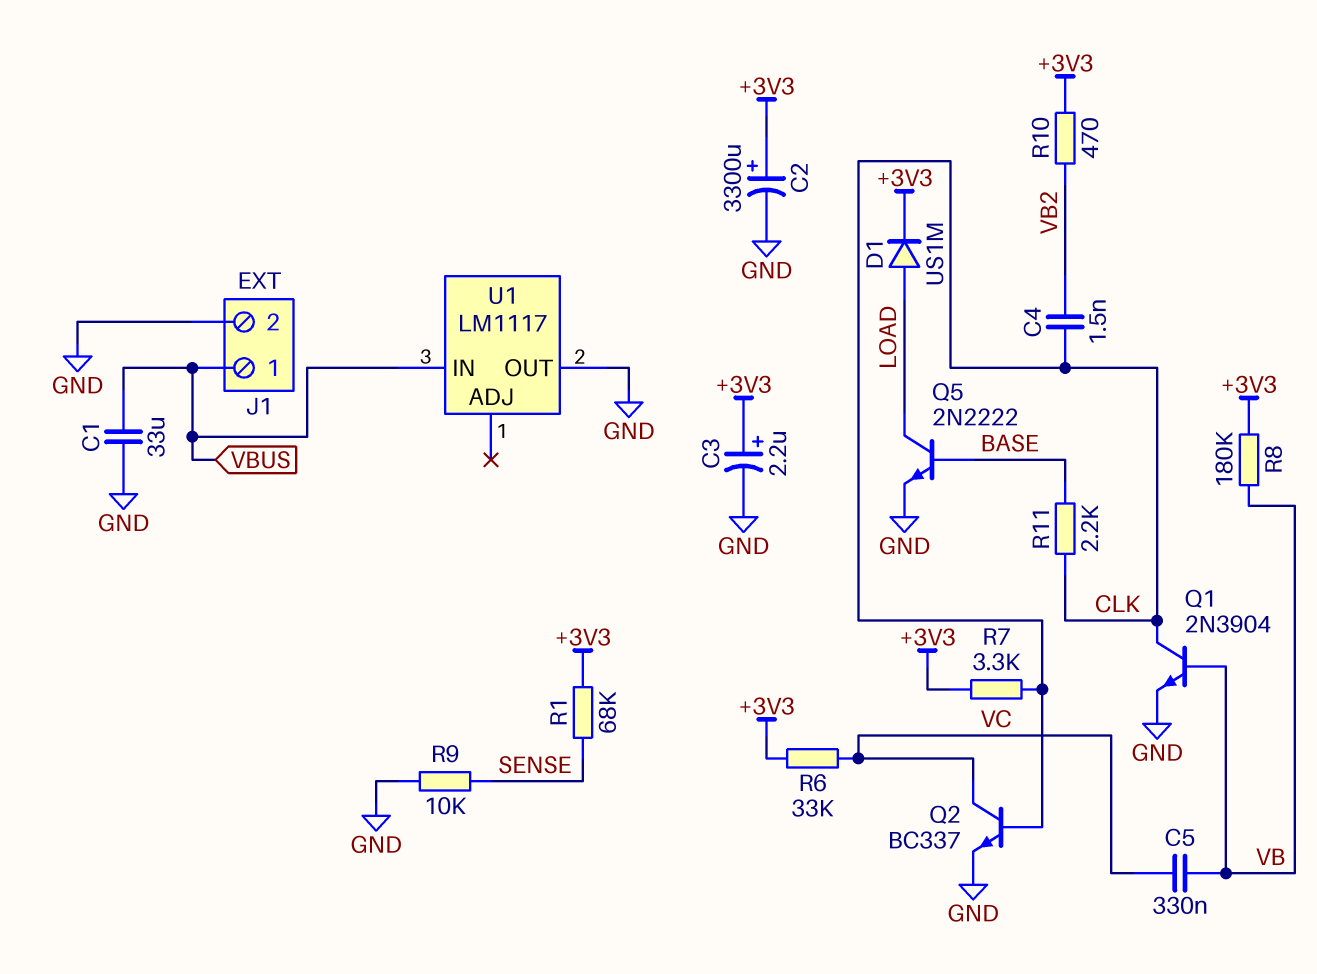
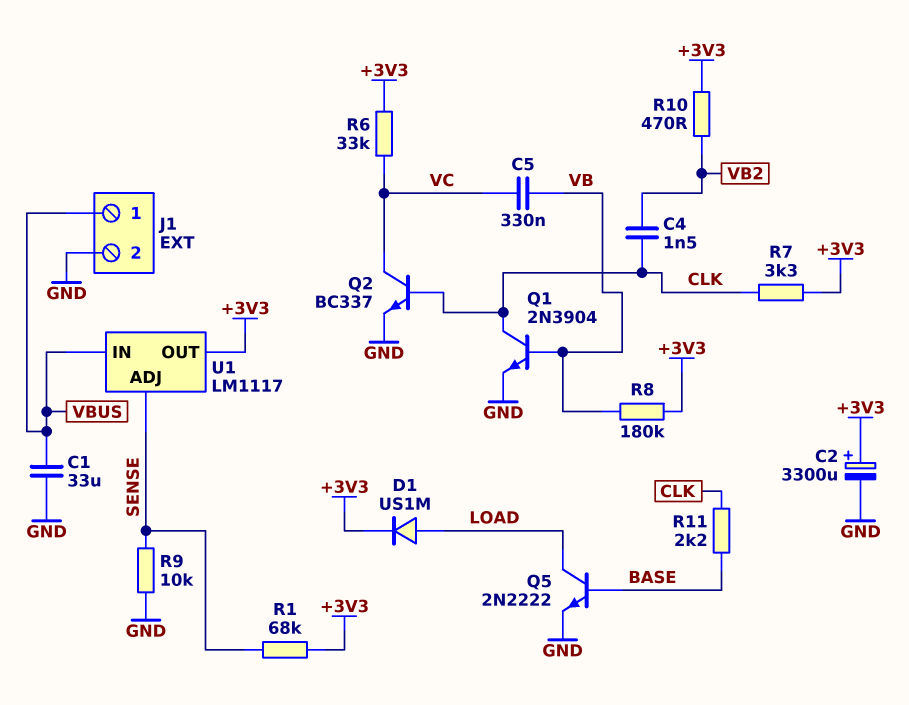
C3: 2.2uF (plus +3V3, minus GND) -> none
U1 pin ADJ: none -> SENSE
U1 pin OUT: GND -> +3V3

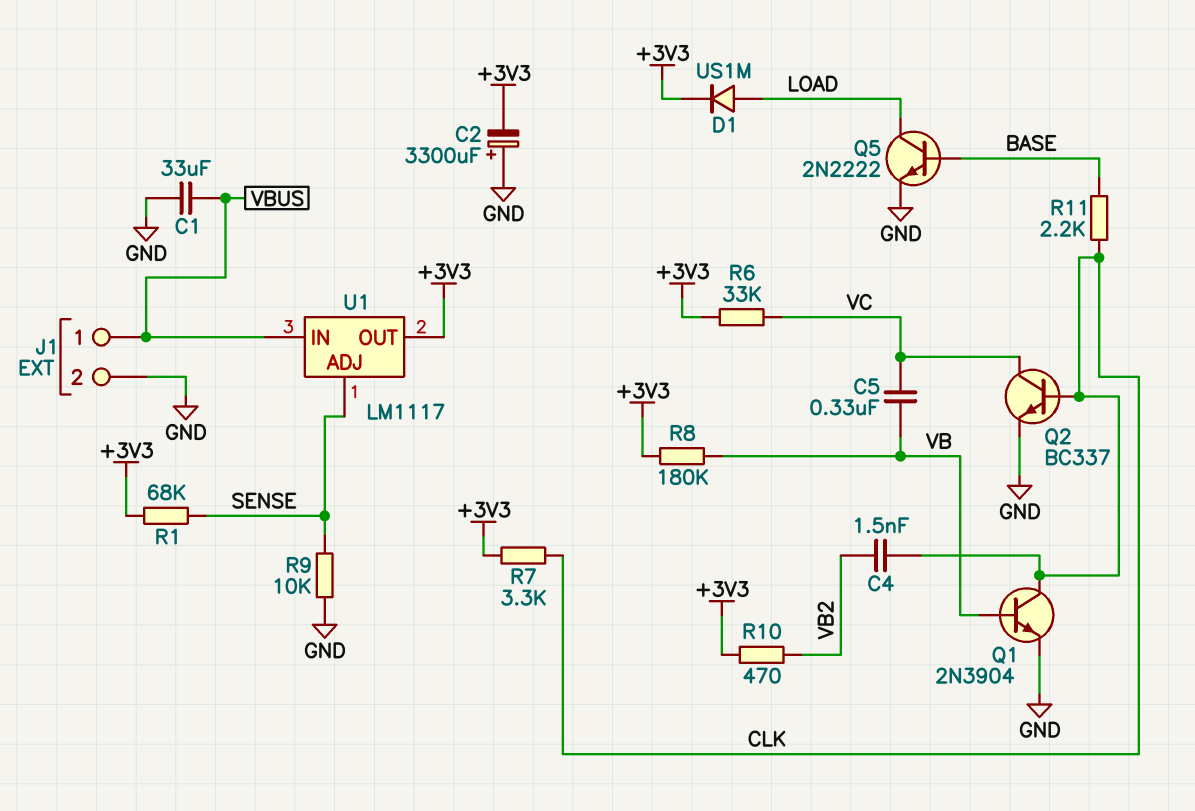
C2: 3300uF (plus +3V3, minus GND) -> 3300uF (plus GND, minus +3V3)

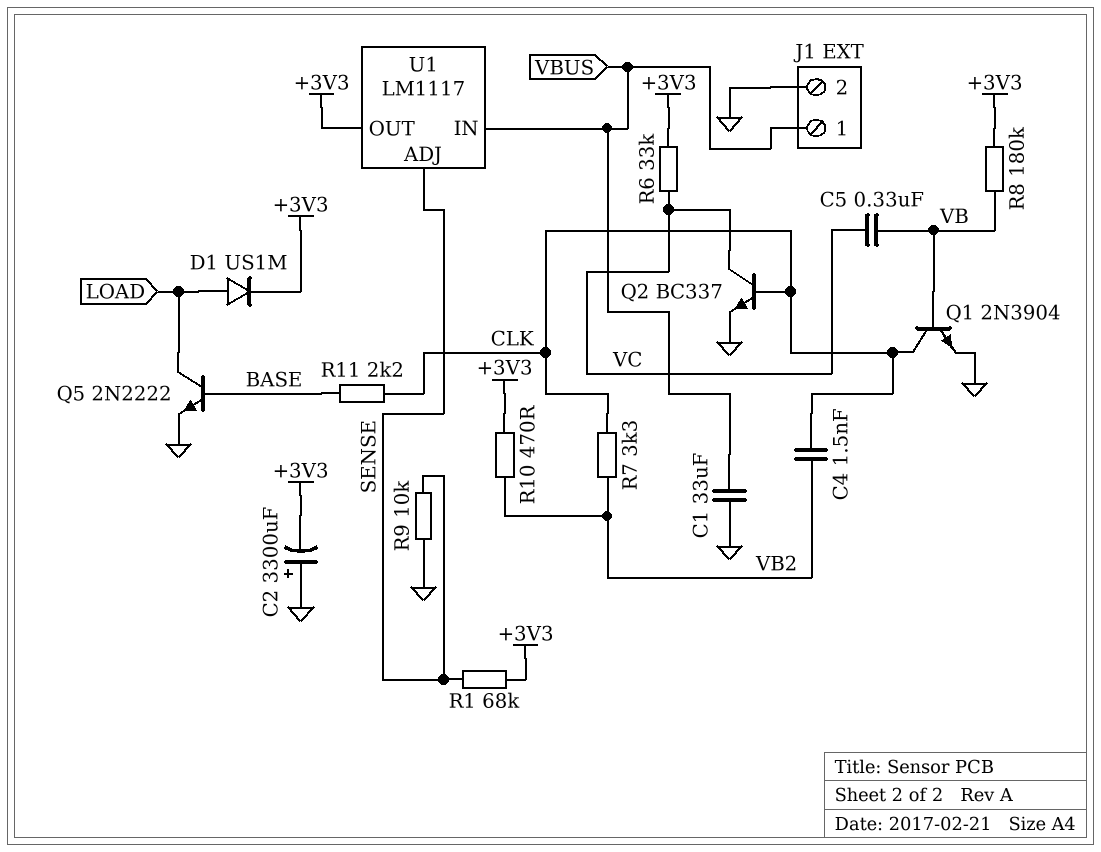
R7: 3.3k (+3V3, CLK) -> 3.3k (CLK, VB2)

